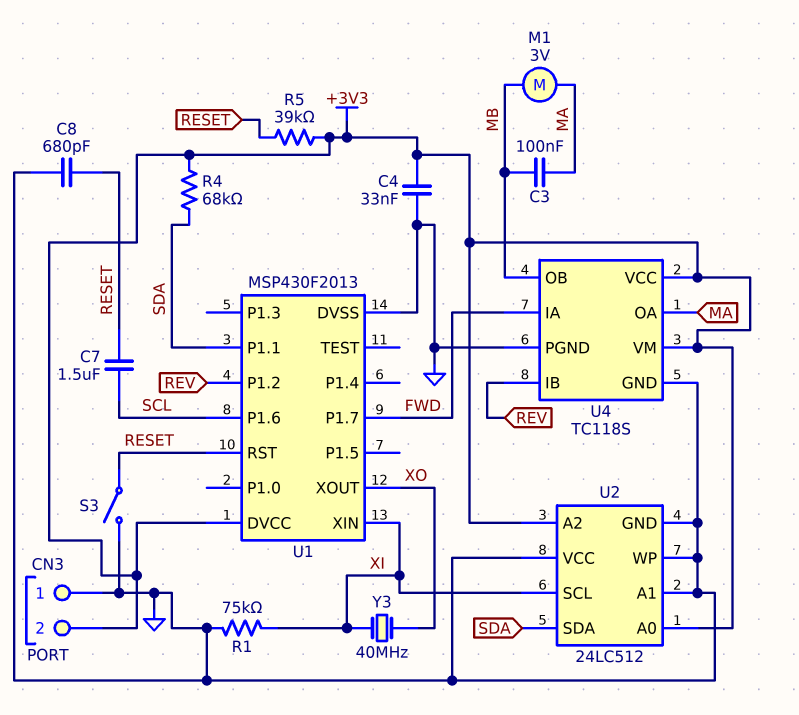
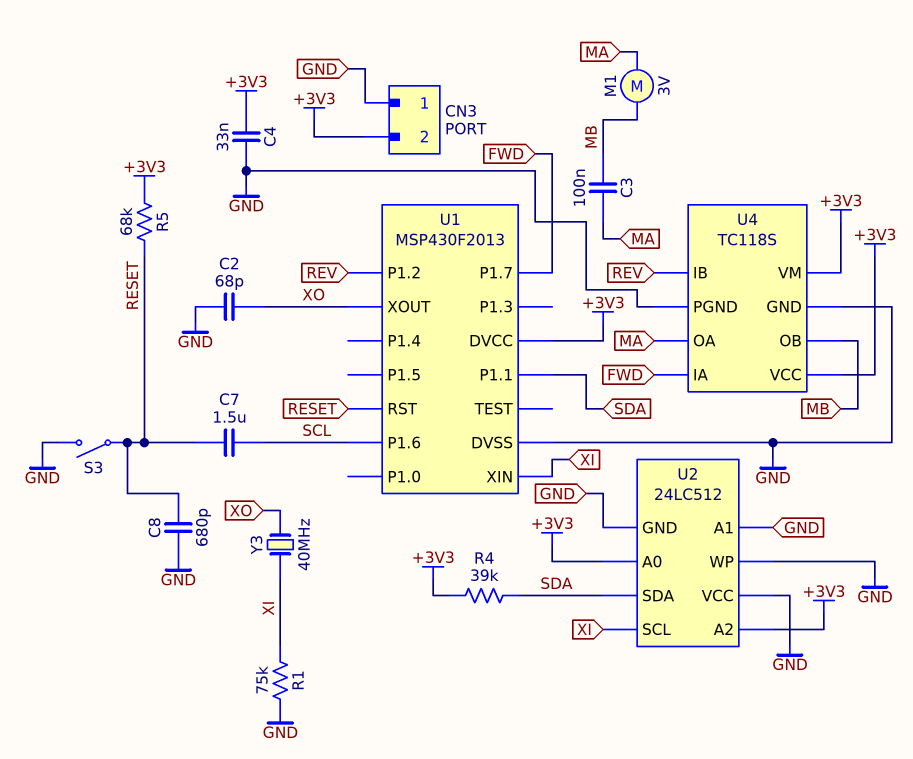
C2: none -> 68pF (GND, XO)
R4: 68k (+3V3, SDA) -> 39k (+3V3, SDA)
R5: 39k (+3V3, RESET) -> 68k (+3V3, RESET)

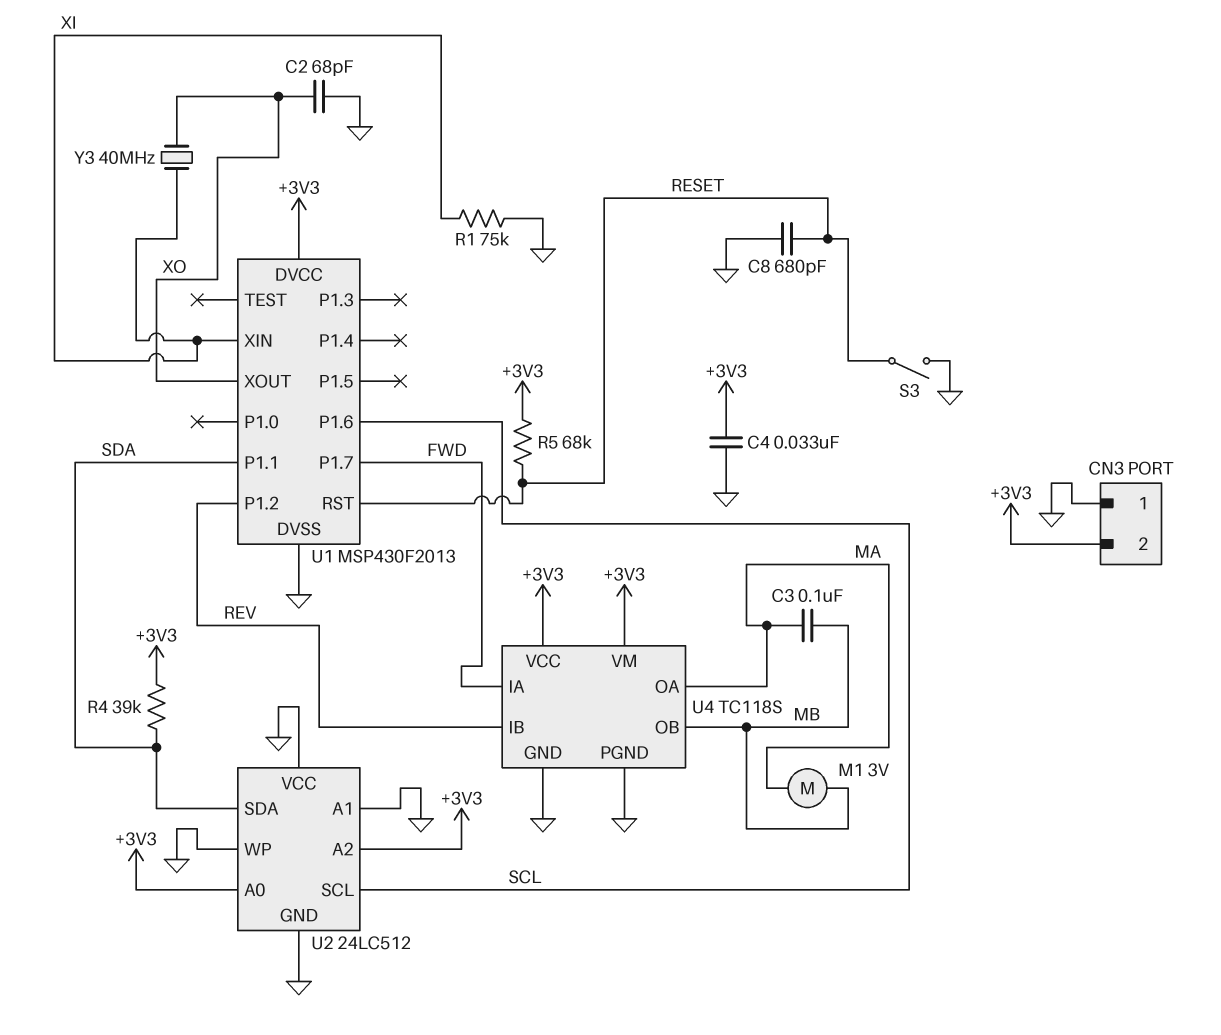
C7: 1.5uF (RESET, SCL) -> none
U2 pin SCL: XI -> SCL

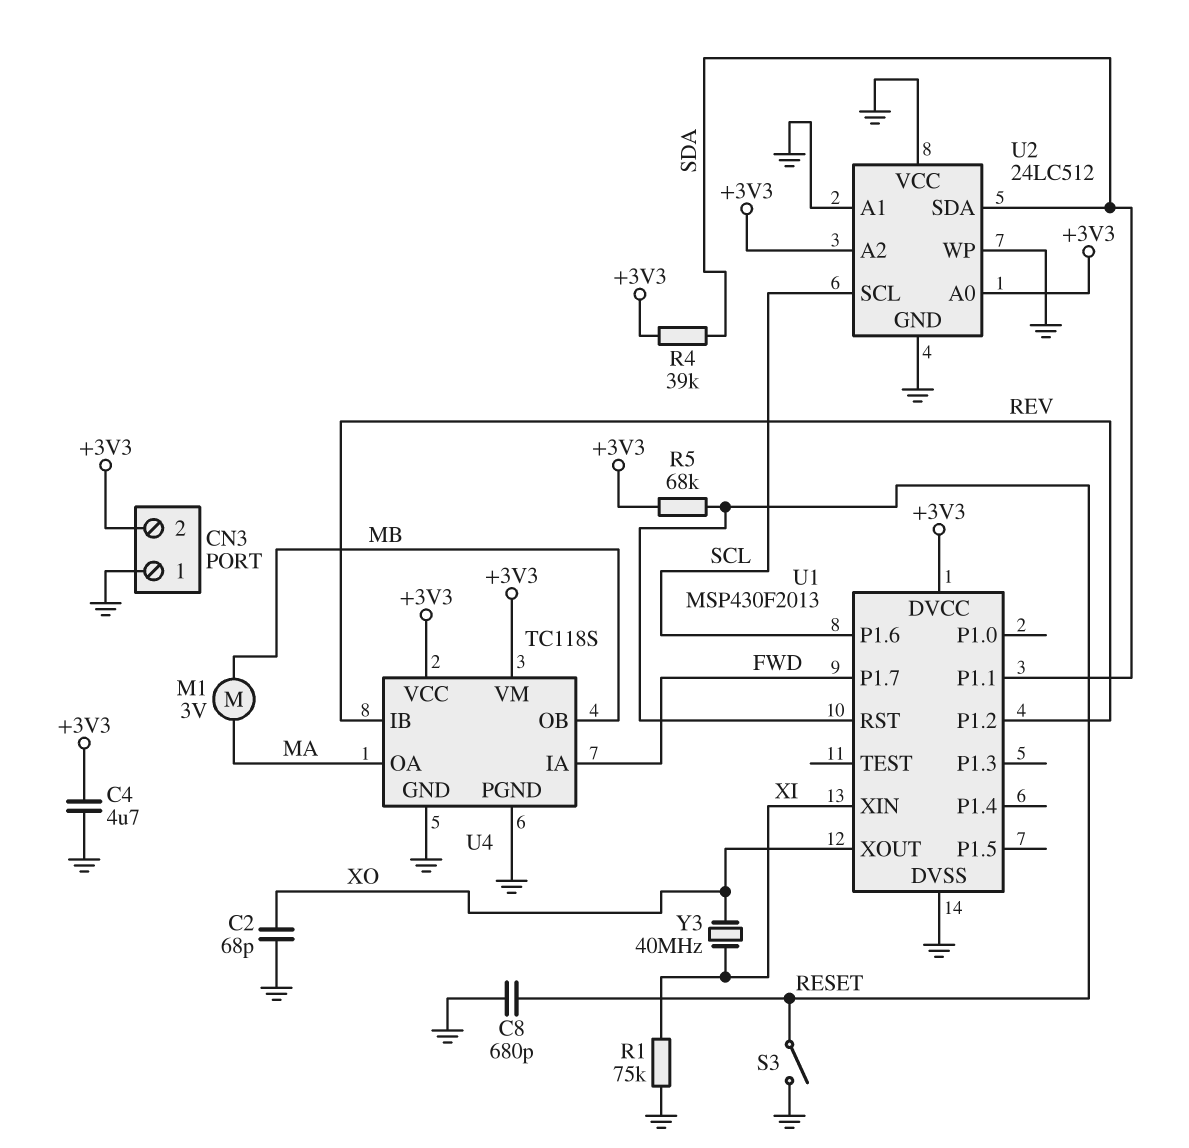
C3: 100nF (MA, MB) -> none
C4: 33nF (+3V3, GND) -> 4.7uF (+3V3, GND)

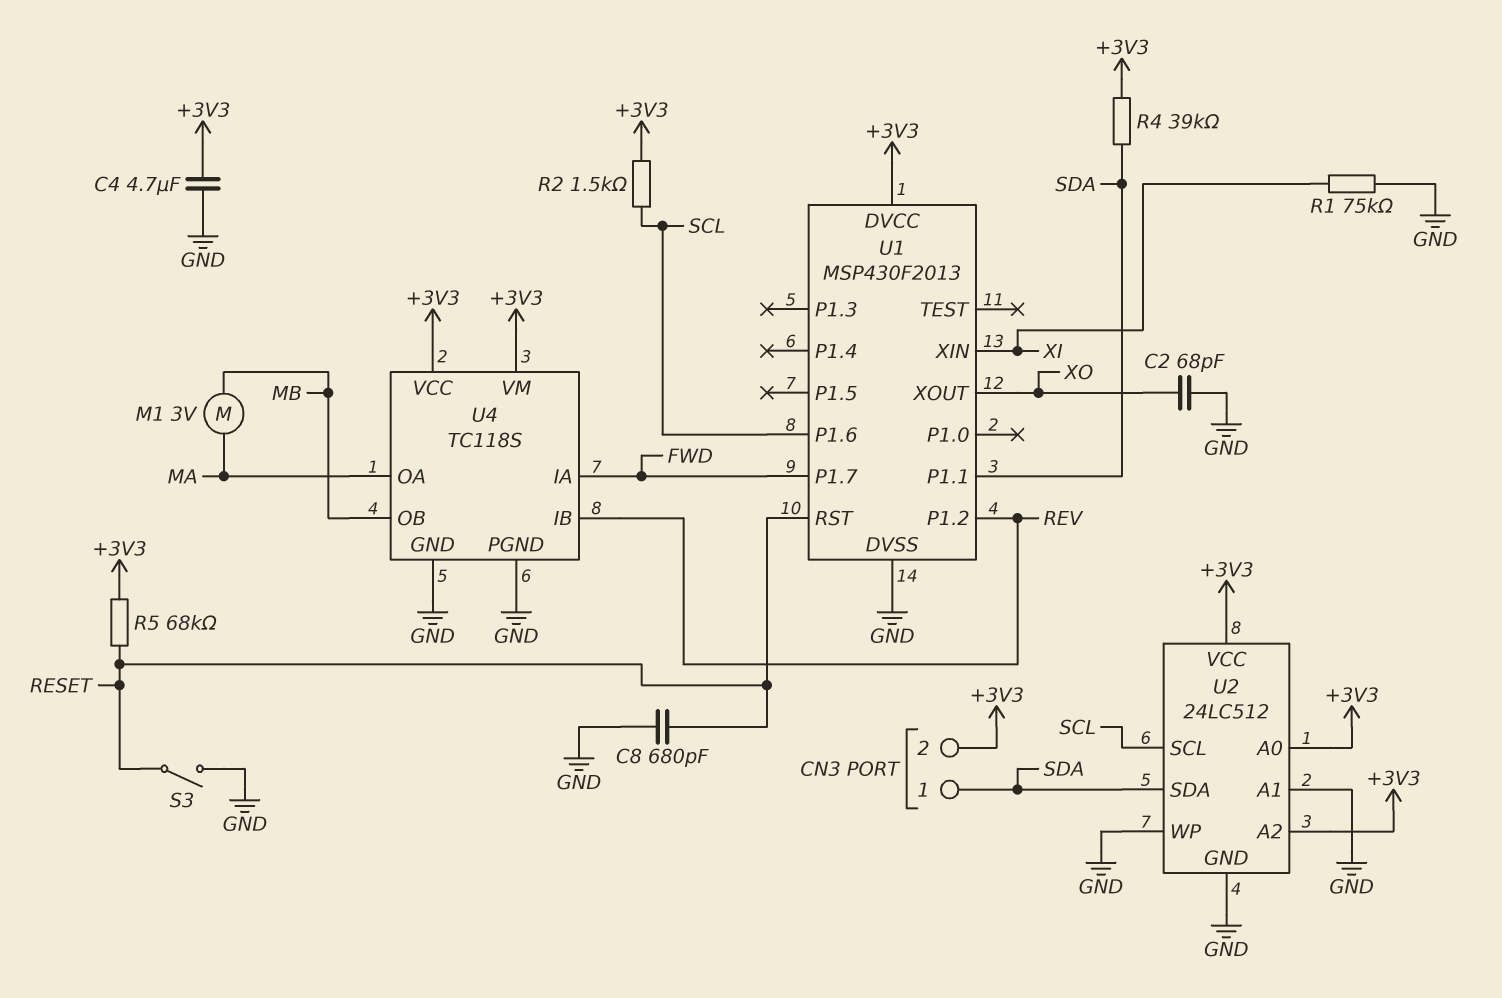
CN3 pin 1: GND -> SDA
R2: none -> 1.5k (+3V3, SCL)
U2 pin VCC: GND -> +3V3
Y3: 40MHz (XI, XO) -> none

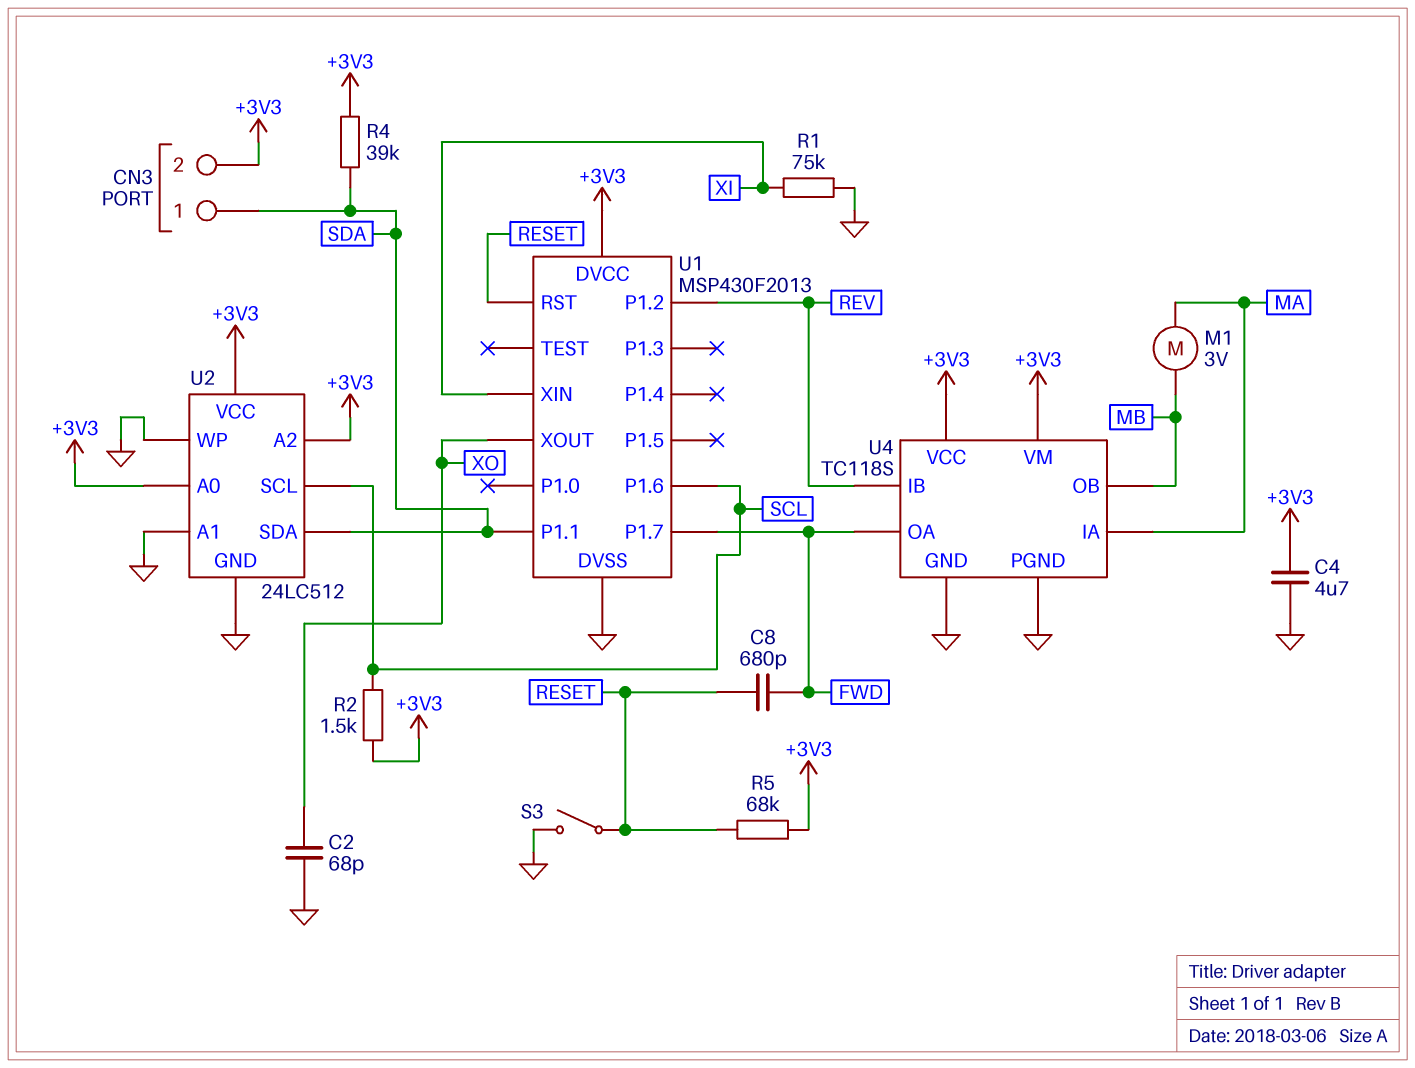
C8: 680pF (GND, RESET) -> 680pF (FWD, RESET)
U4 pin IA: FWD -> MA
U4 pin OA: MA -> FWD

